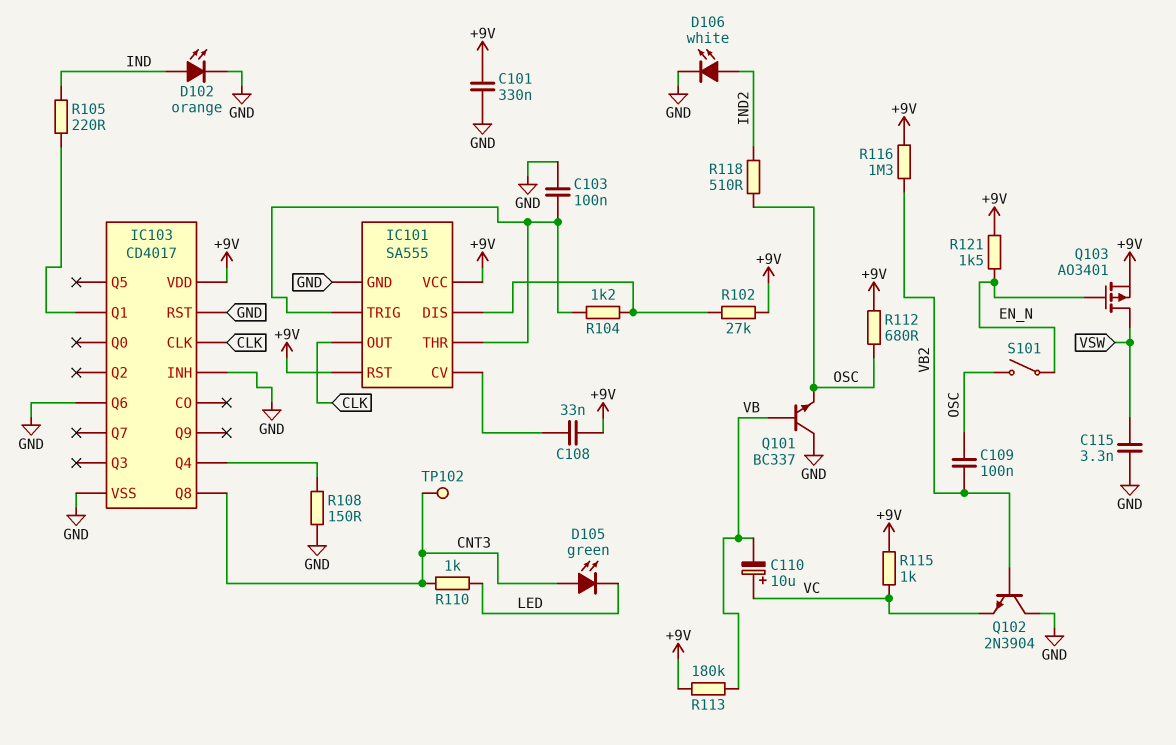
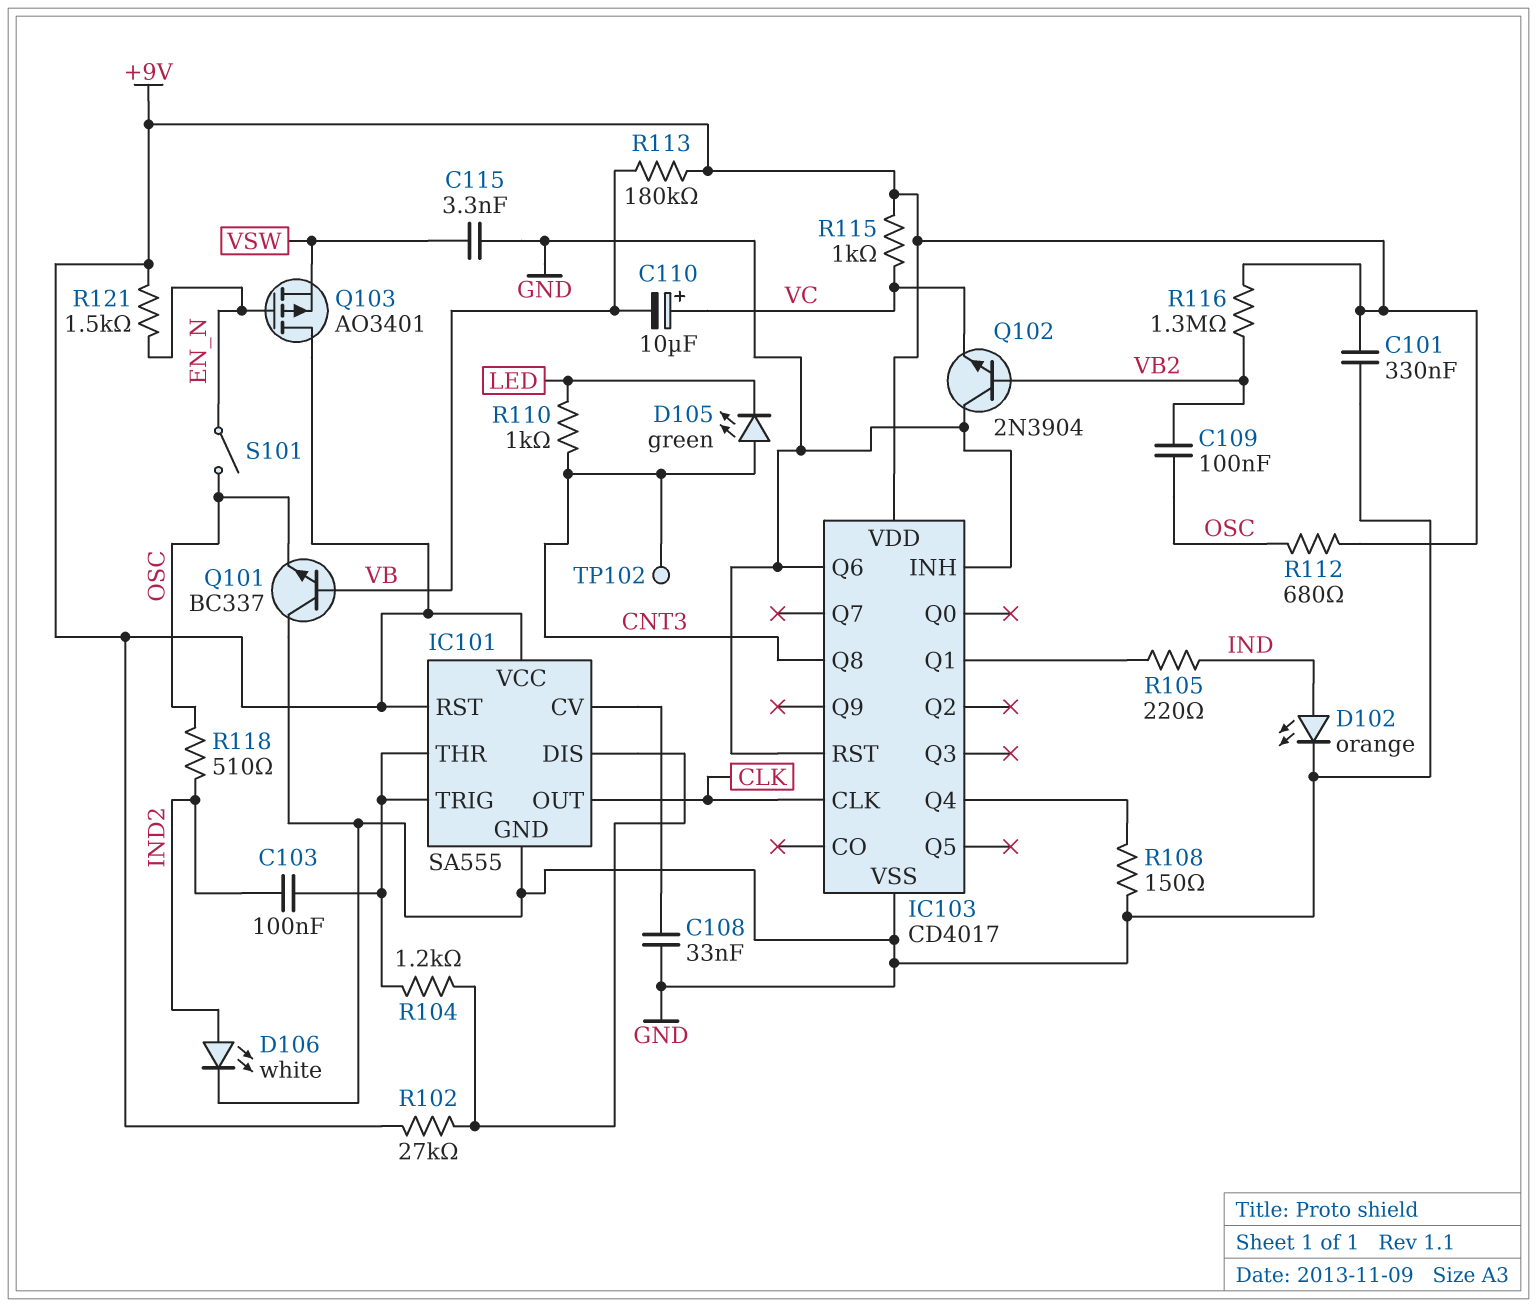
C103: 100nF (GND, IC101/THR) -> 100nF (IC101/THR, IND2)
C108: 33nF (+9V, IC101/CV) -> 33nF (GND, IC101/CV)
Q103: PMOS AO3401 (G EN_N, D VSW, S +9V) -> PMOS AO3401 (G EN_N, D +9V, S VSW)

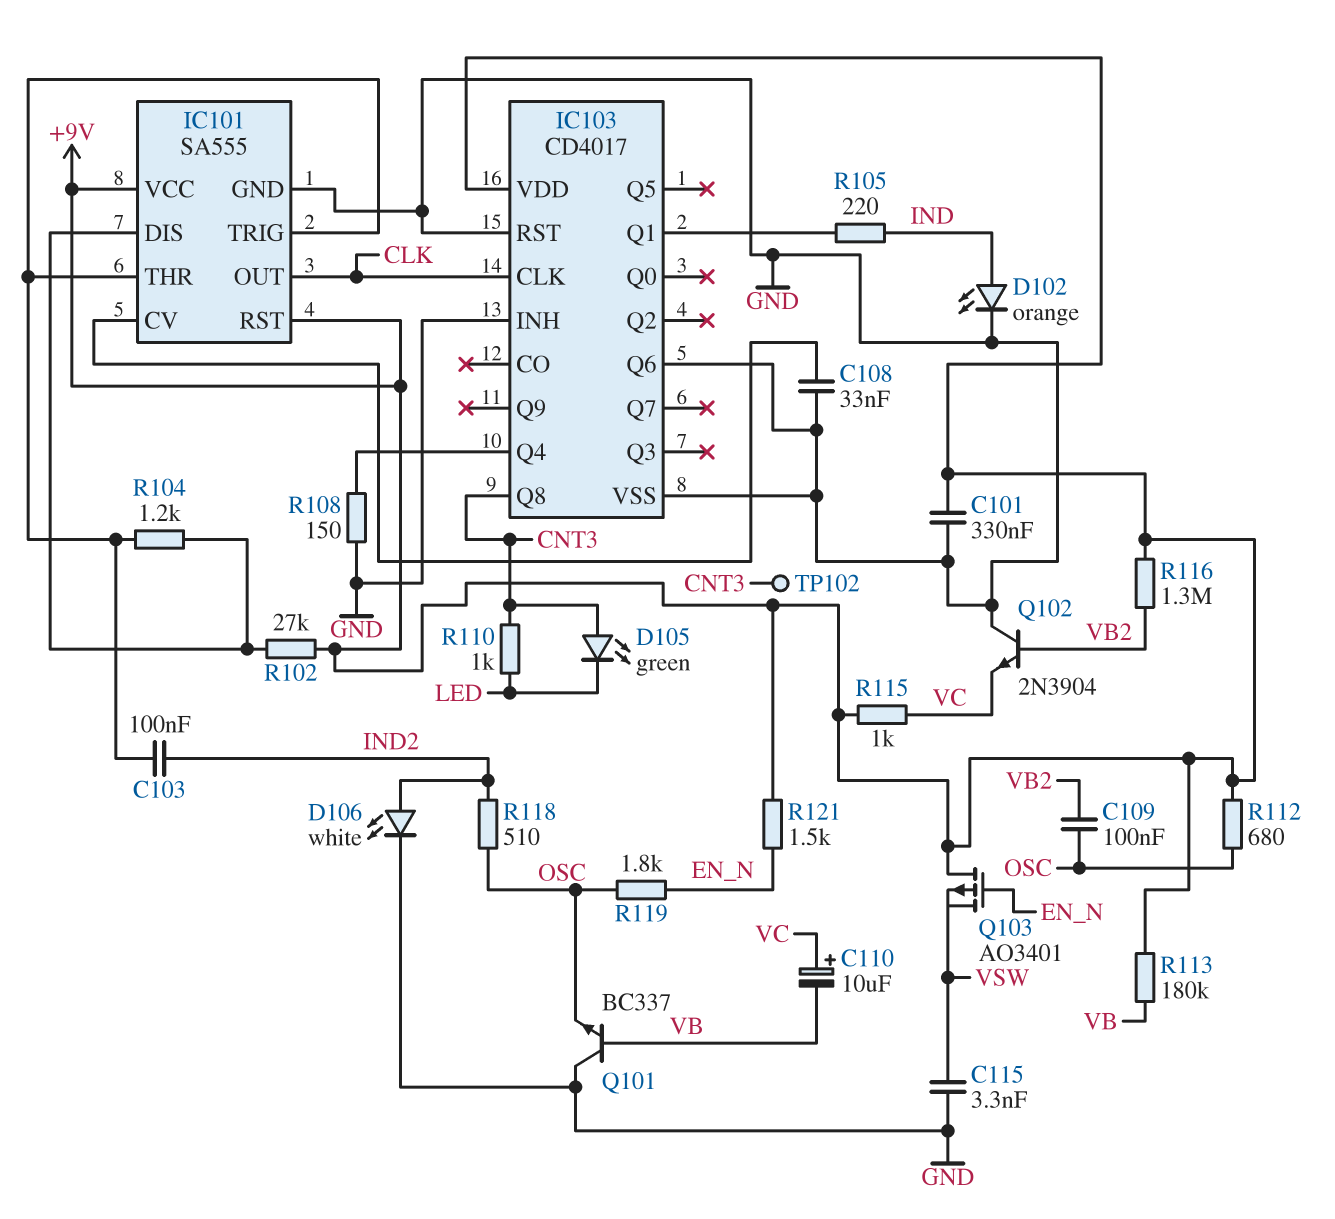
R119: none -> 1.8k (EN_N, OSC)
S101: switch (EN_N, OSC) -> none

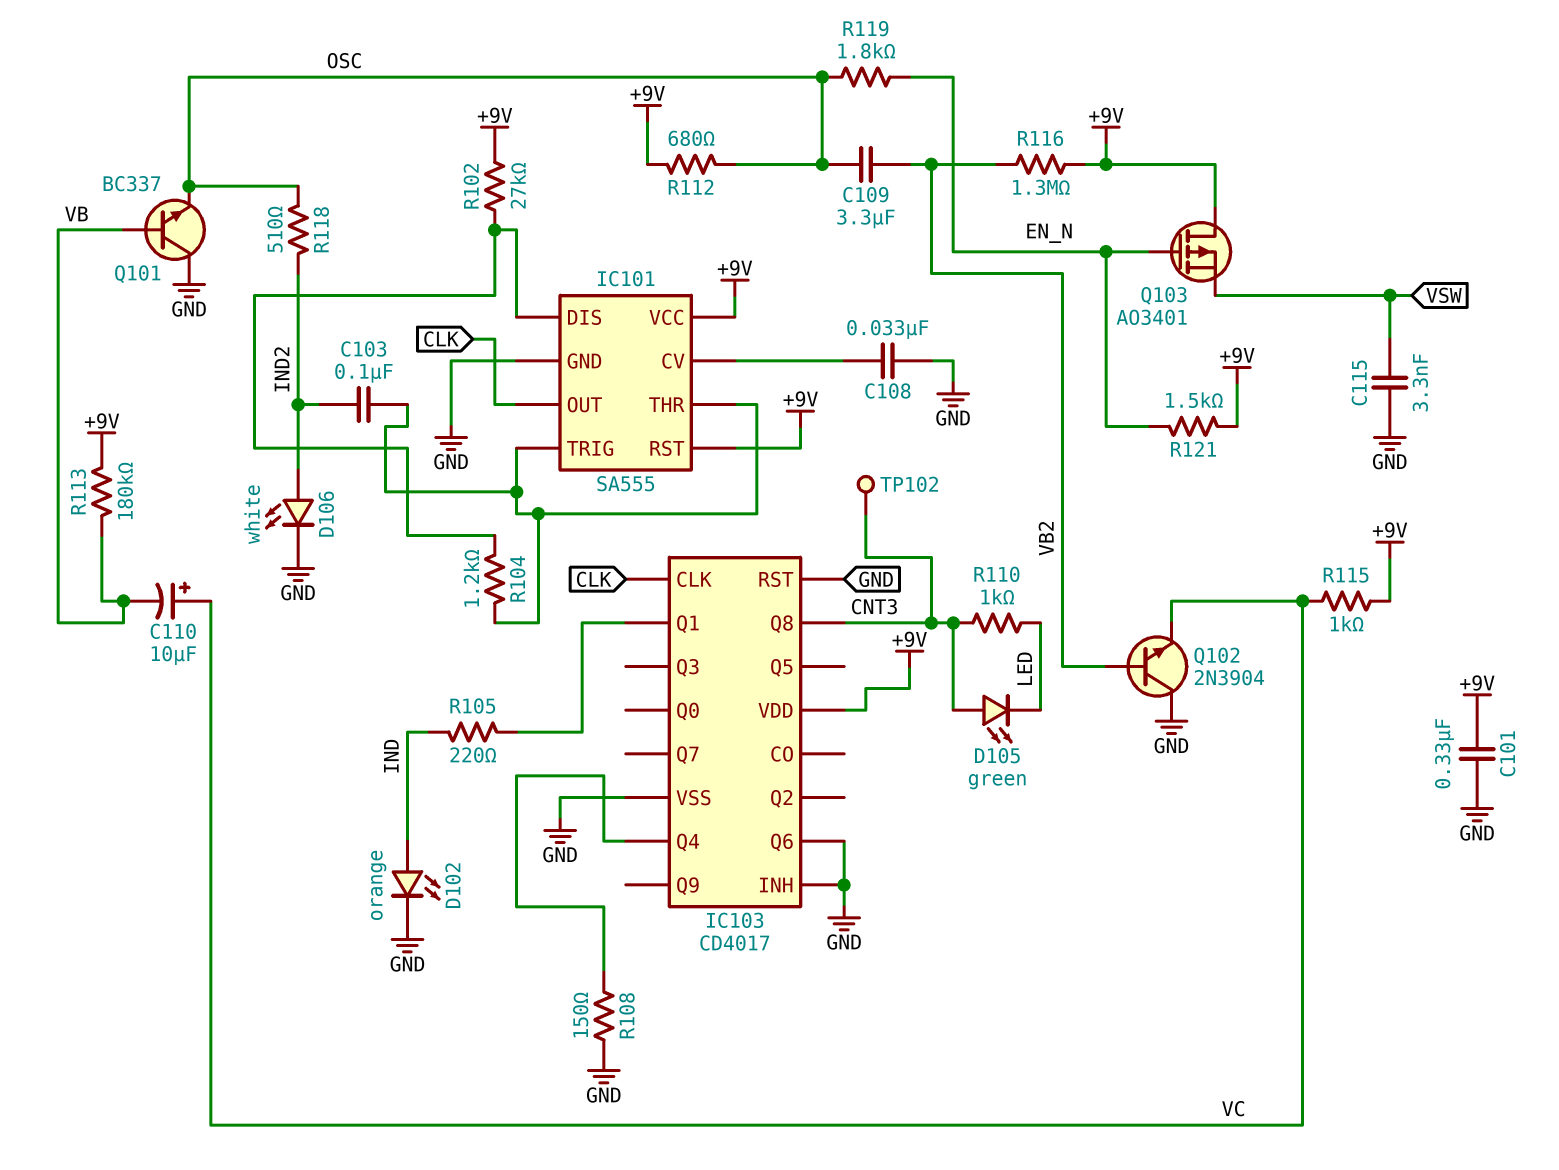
C109: 100nF (OSC, VB2) -> 3.3uF (OSC, VB2)

